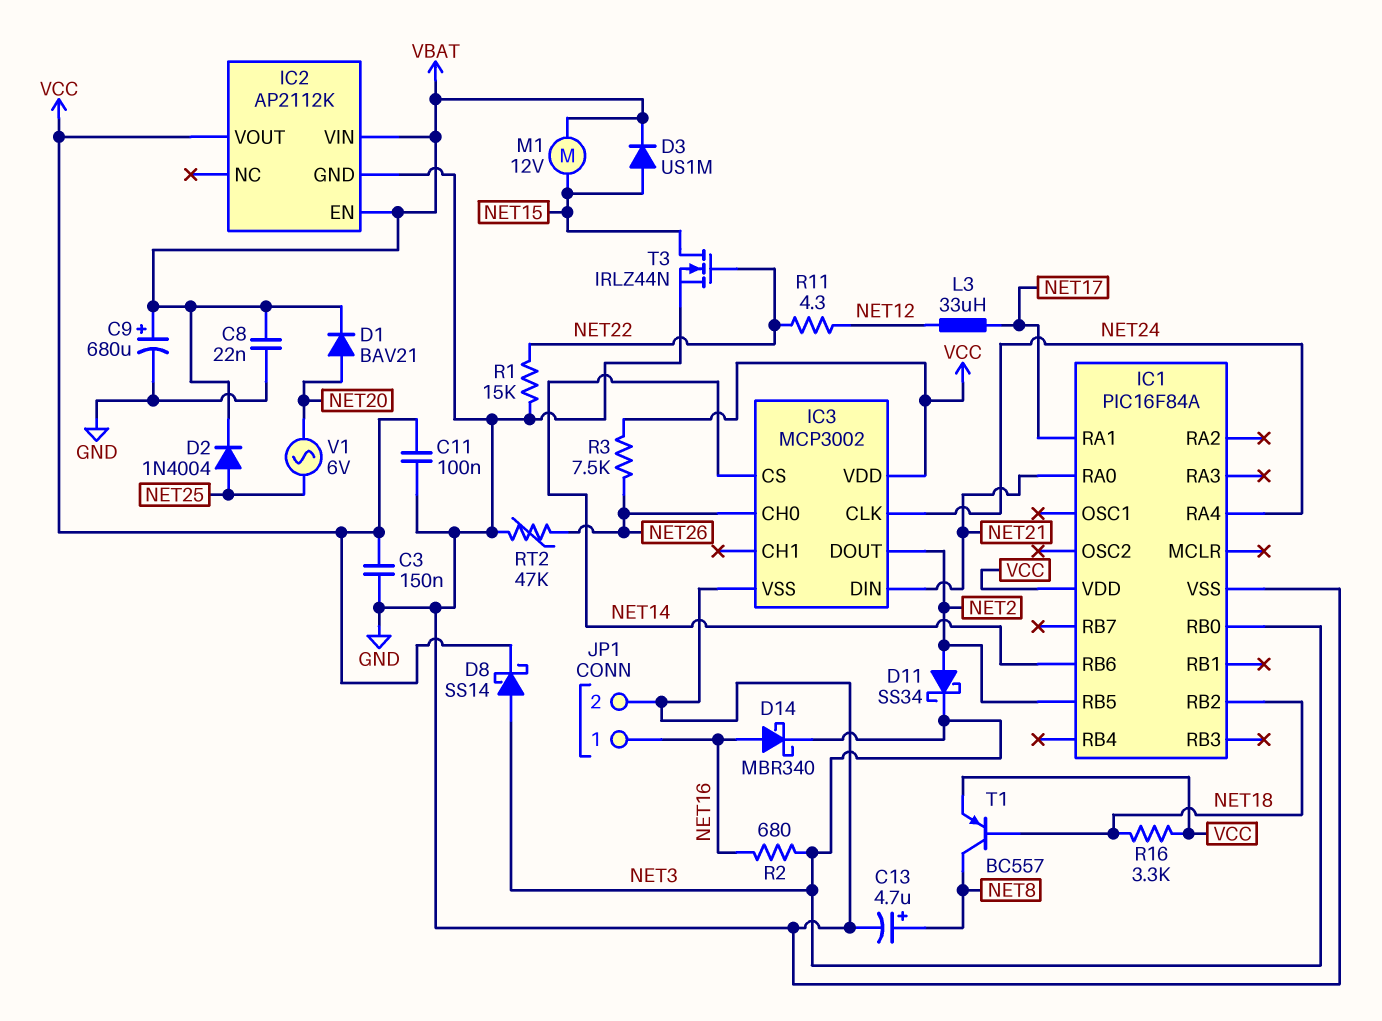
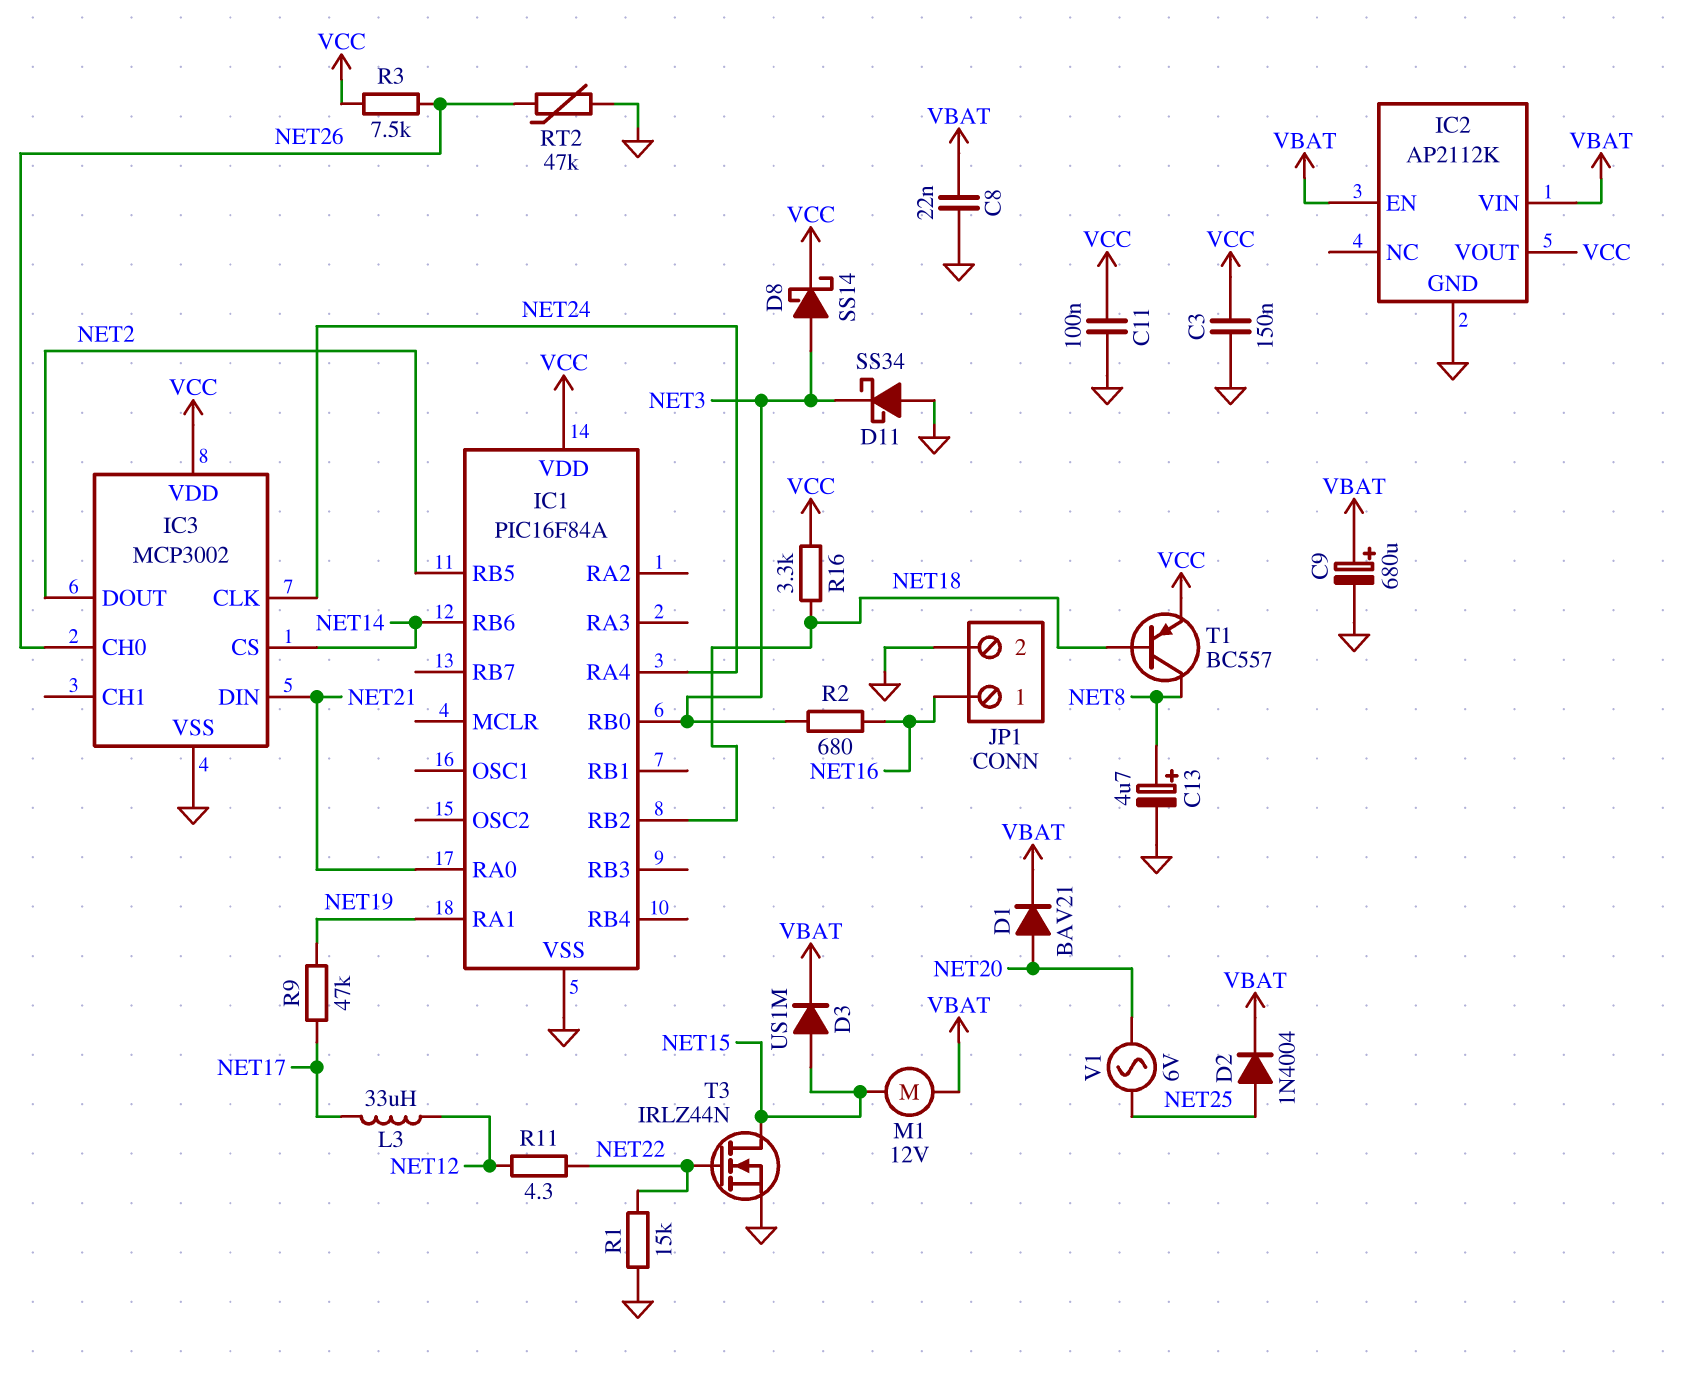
D11: schottky SS34 (A NET2, K NET3) -> schottky SS34 (A GND, K NET3)
D14: schottky MBR340 (A NET16, K NET3) -> none
IC1 pin RA1: NET17 -> NET19
R9: none -> 47k (NET17, NET19)

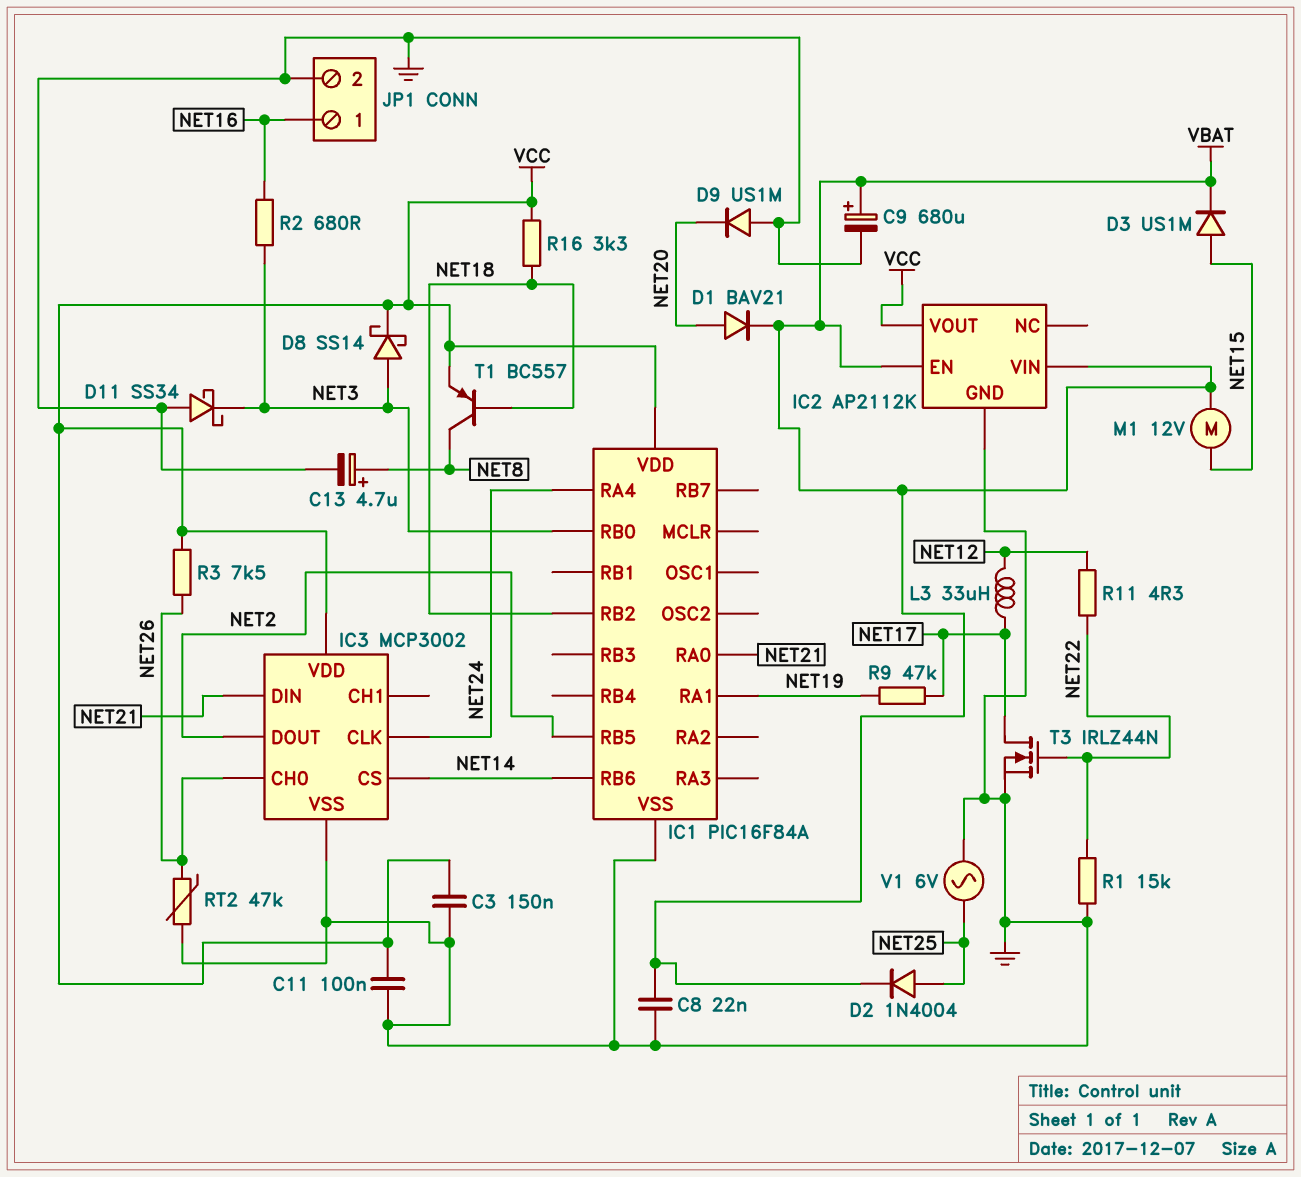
D9: none -> diode US1M (A GND, K NET20)
T3: NMOS IRLZ44N (G NET22, D NET15, S GND) -> NMOS IRLZ44N (G NET22, D NET17, S GND)
V1: AC 6V (NET20, NET25) -> AC 6V (GND, NET25)

